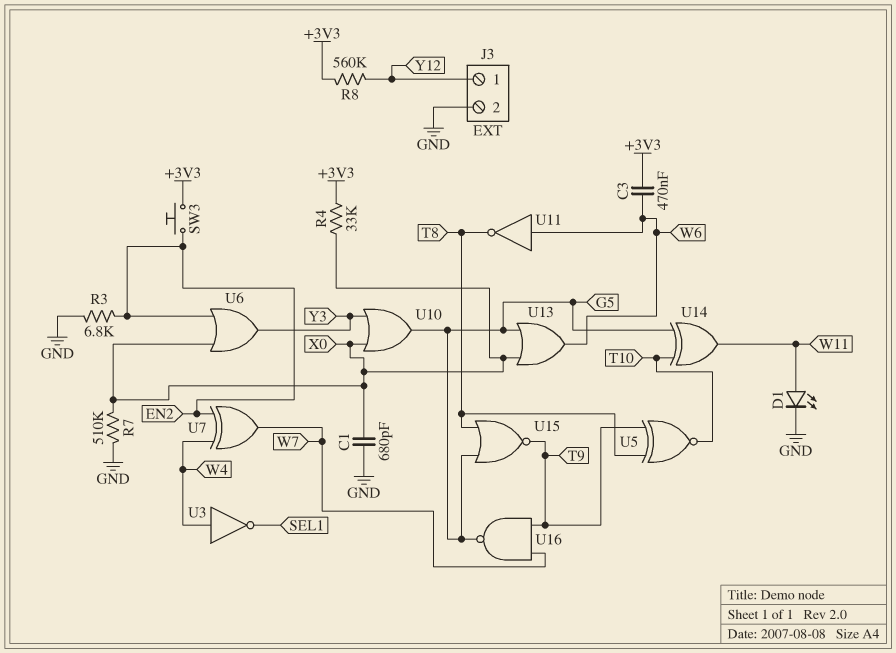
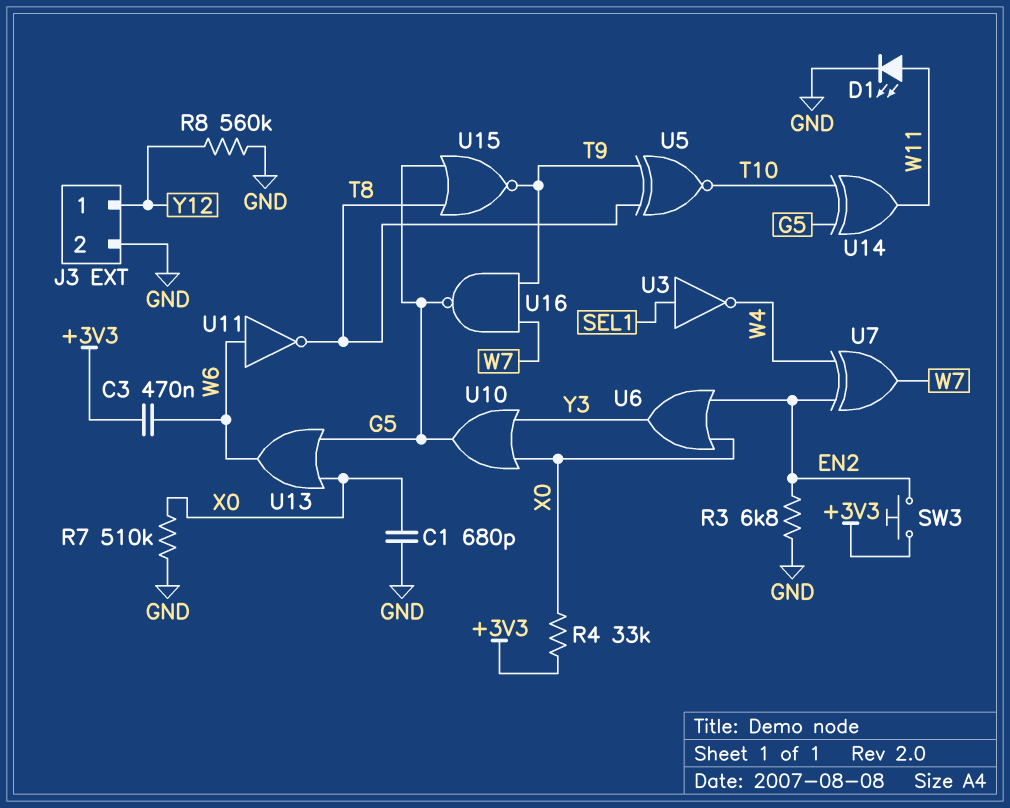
R8: 560k (+3V3, Y12) -> 560k (GND, Y12)
U3: NOT (in W4, out SEL1) -> NOT (in SEL1, out W4)

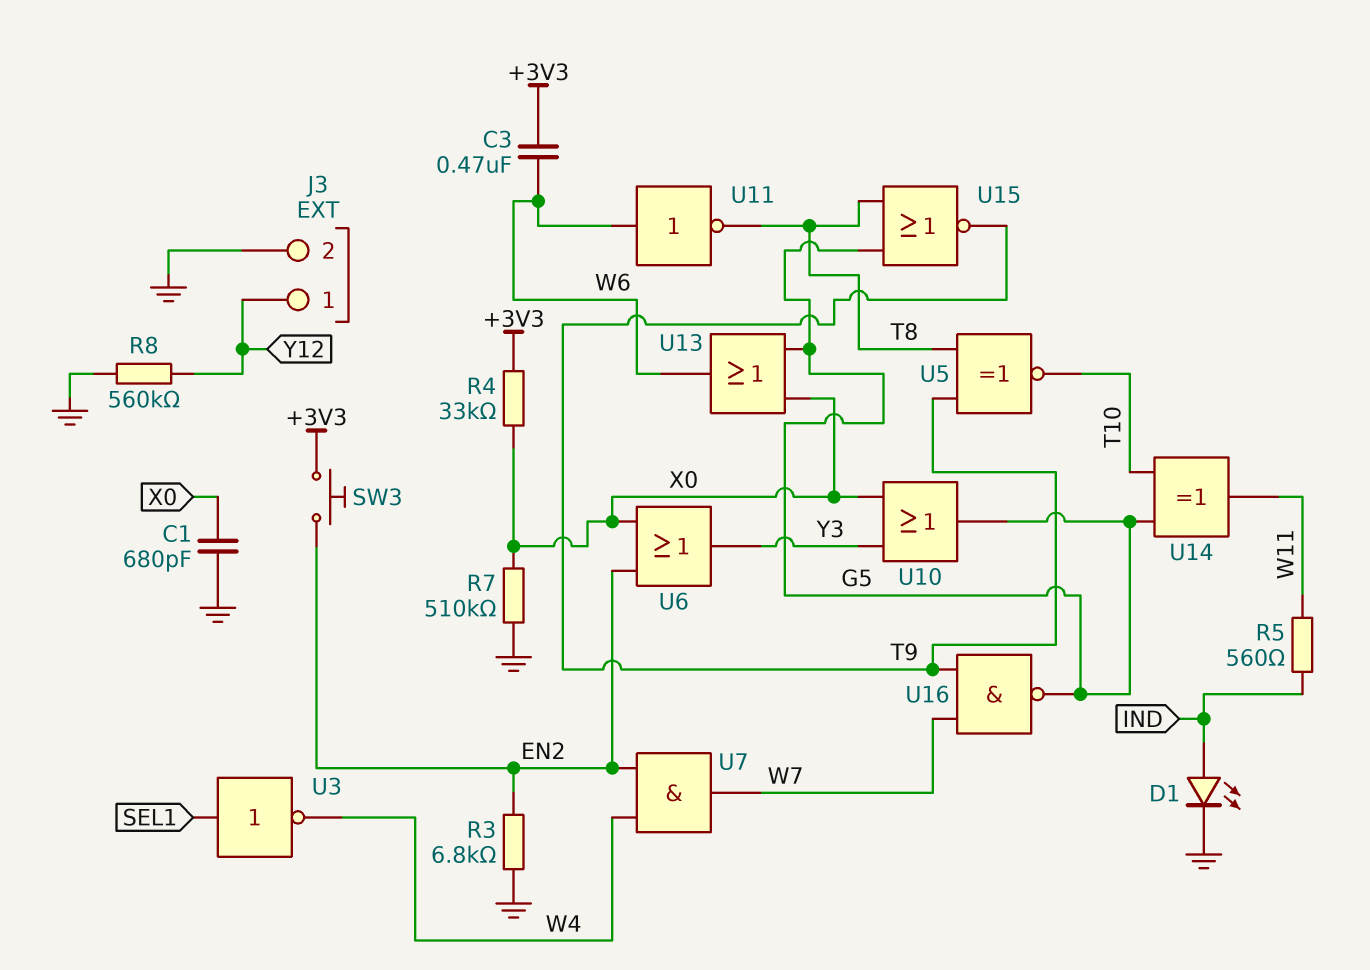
D1: LED (A W11, K GND) -> LED (A IND, K GND)
R5: none -> 560 (IND, W11)
U7: XOR (in EN2, in W4, out W7) -> AND (in EN2, in W4, out W7)

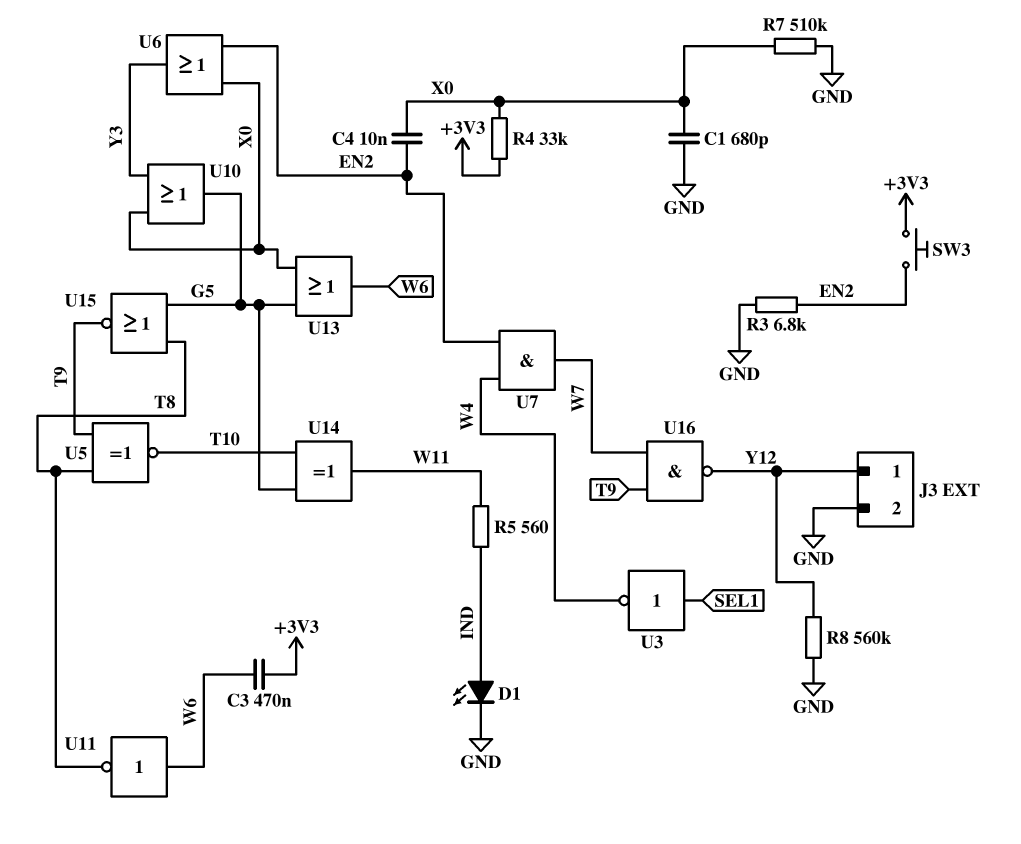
C4: none -> 10nF (EN2, X0)
U16: NAND (in T9, in W7, out G5) -> NAND (in T9, in W7, out Y12)

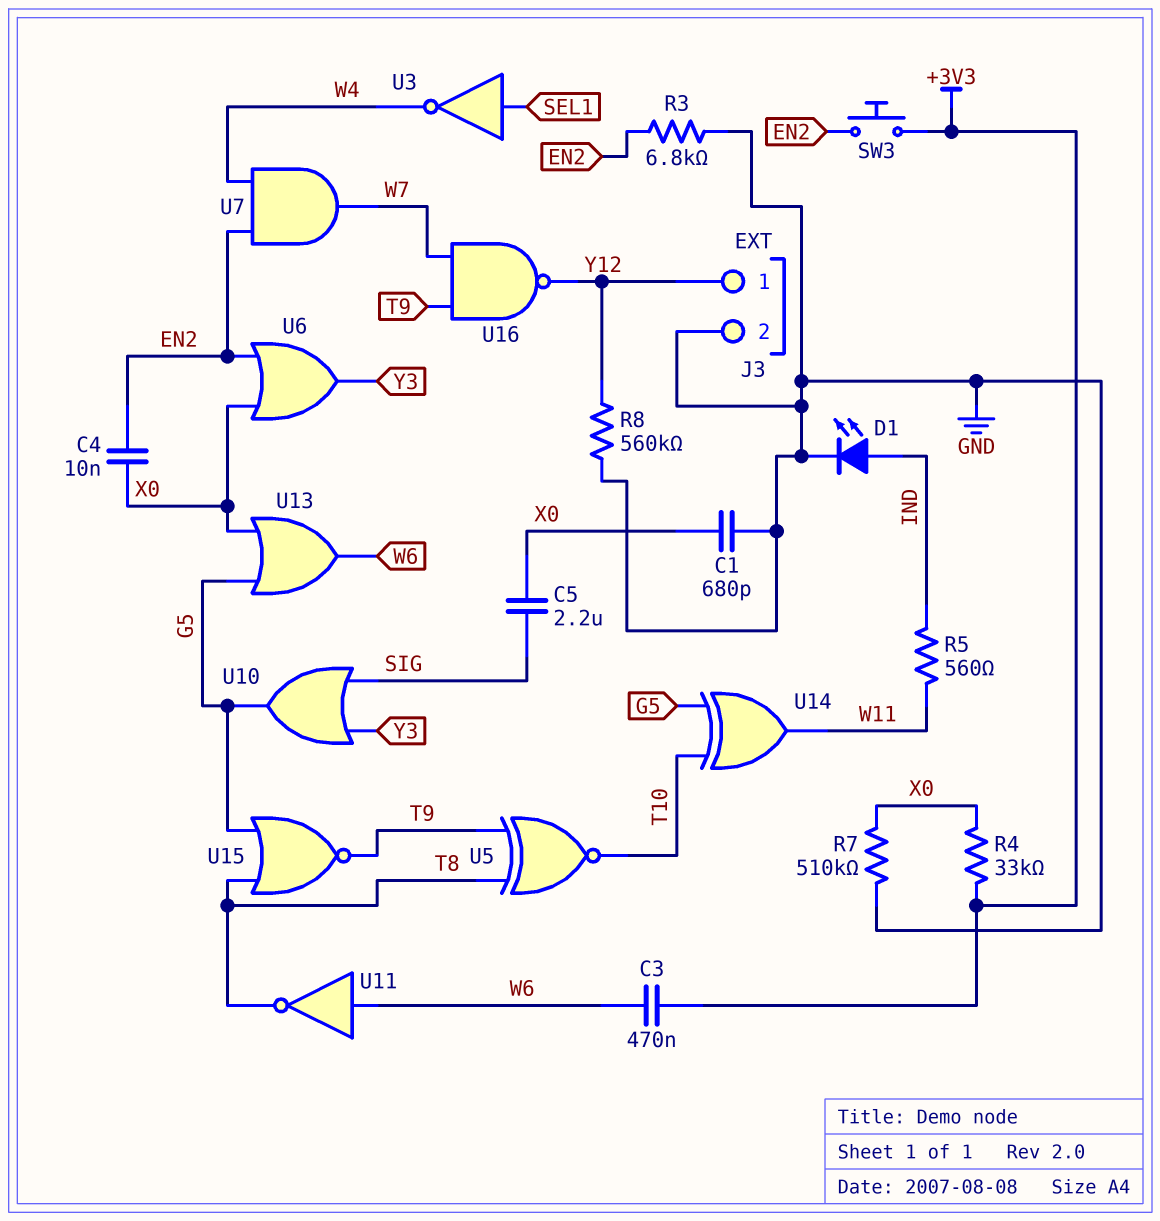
C5: none -> 2.2uF (SIG, X0)
U10: OR (in X0, in Y3, out G5) -> OR (in SIG, in Y3, out G5)

